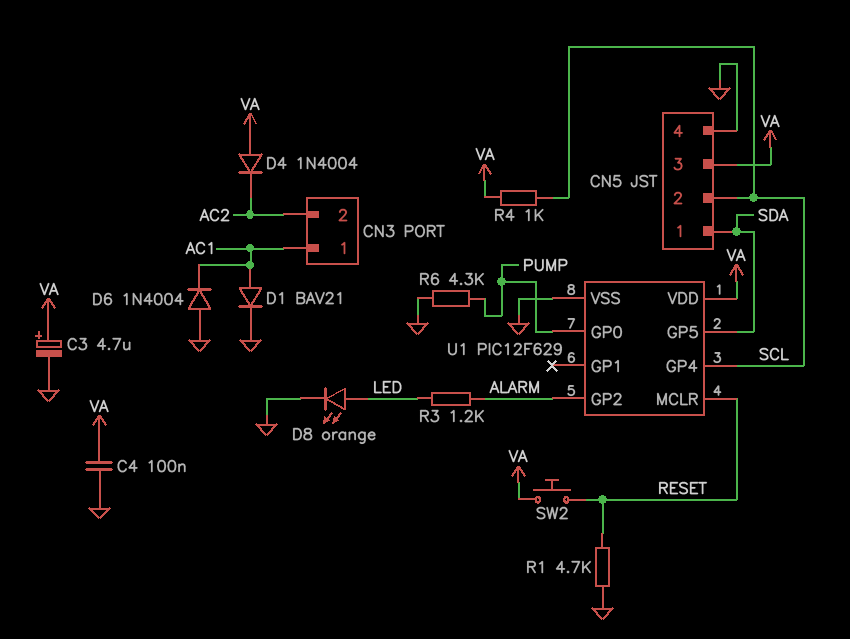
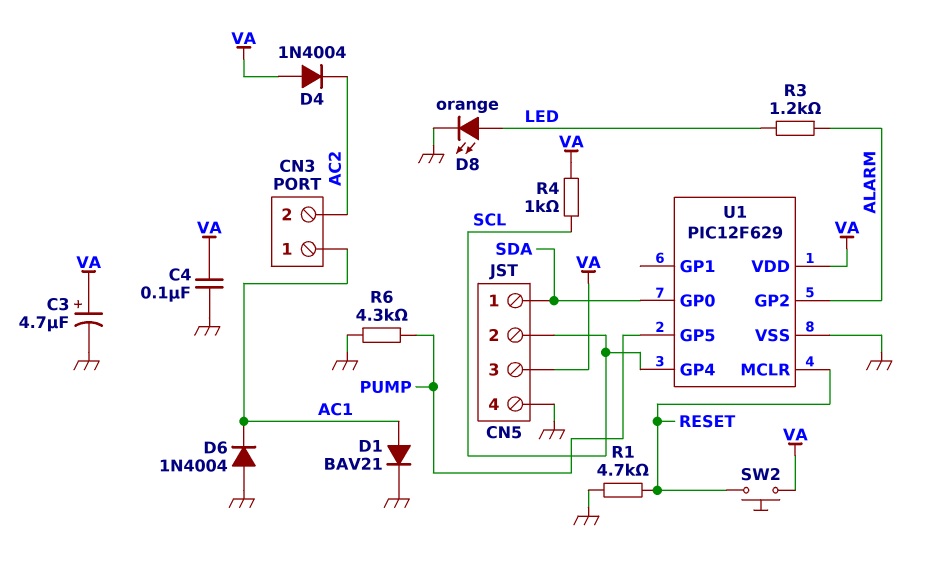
U1 pin GP0: PUMP -> SDA
U1 pin GP5: SDA -> PUMP

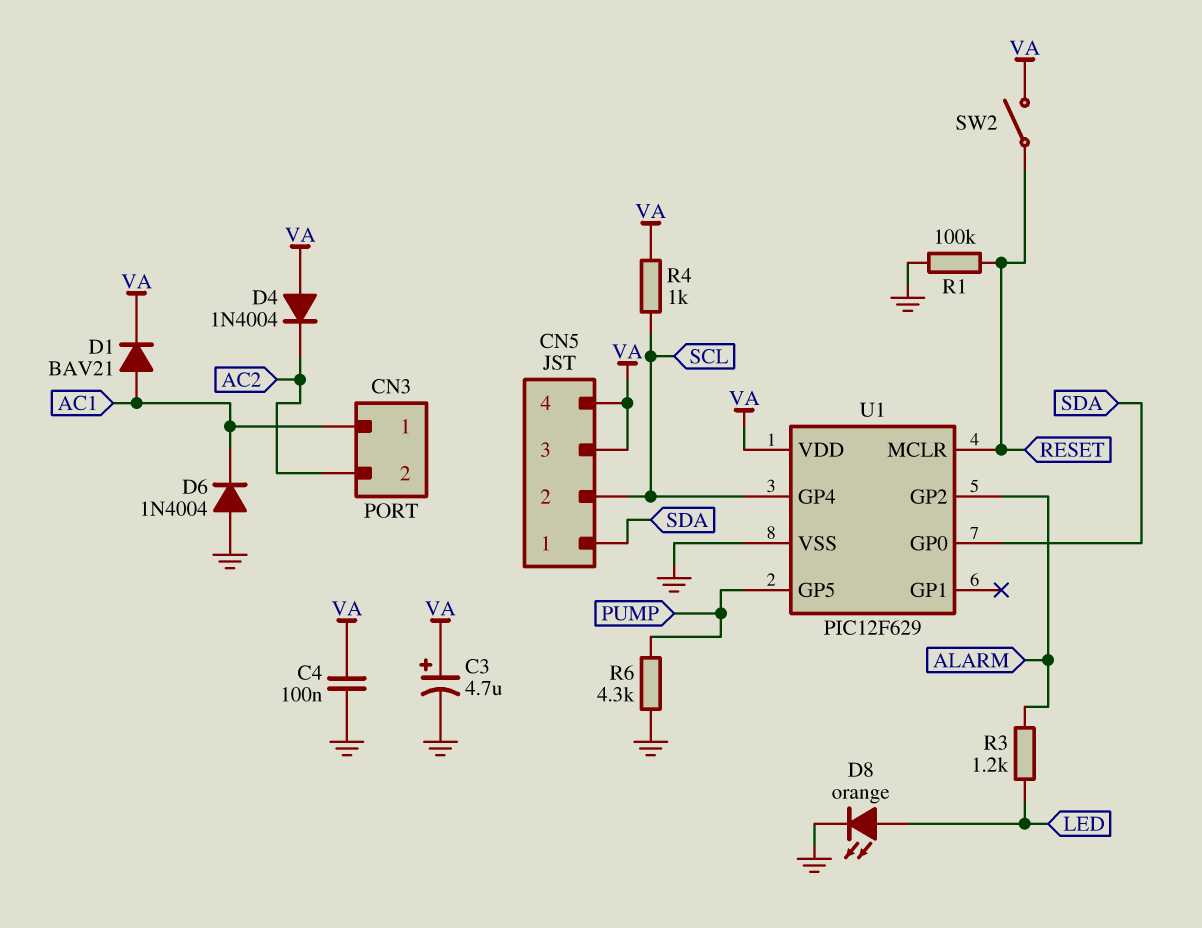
CN5 pin 4: GND -> VA
D1: diode BAV21 (A AC1, K GND) -> diode BAV21 (A AC1, K VA)
R1: 4.7k (GND, RESET) -> 100k (GND, RESET)
SW2: button (RESET, VA) -> switch (RESET, VA)

